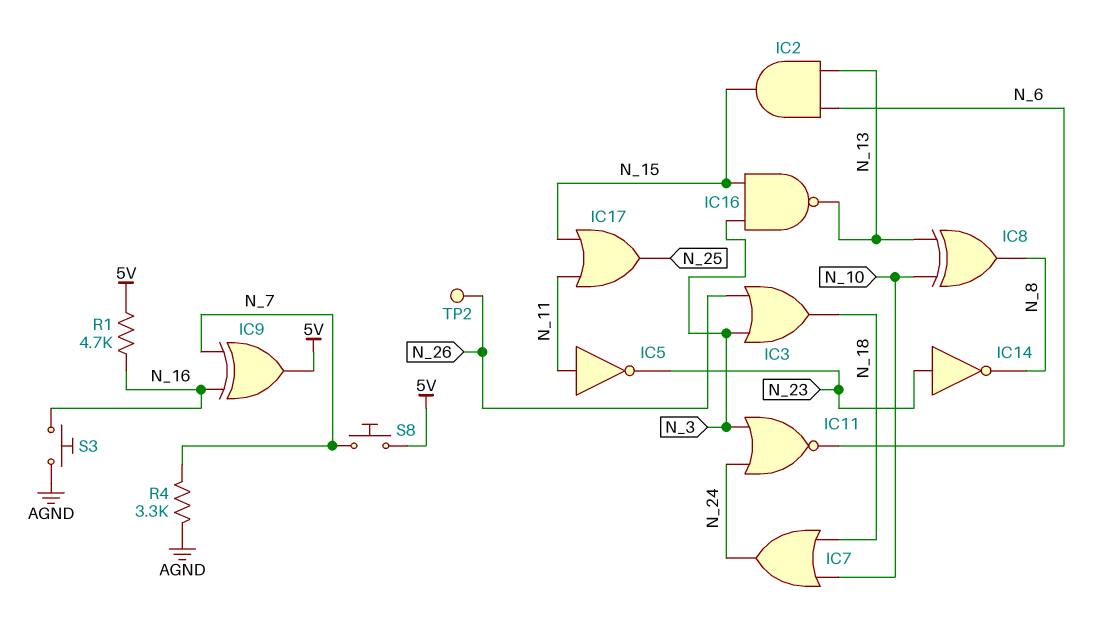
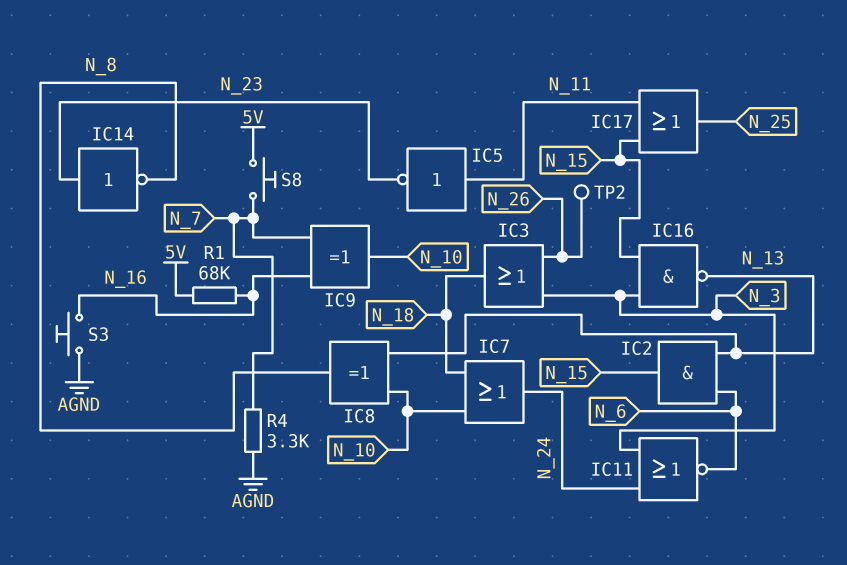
IC9: XOR (in N_7, in N_16, out 5V) -> XOR (in N_7, in N_16, out N_10)
R1: 4.7k (5V, N_16) -> 68k (5V, N_16)

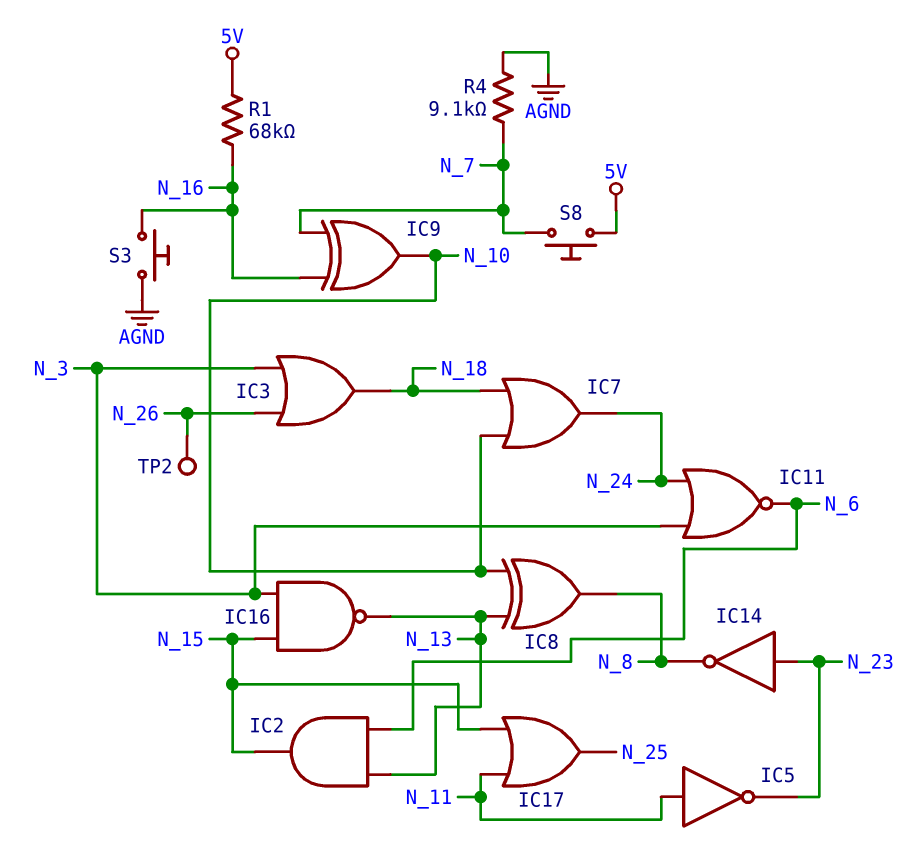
R4: 3.3k (AGND, N_7) -> 9.1k (AGND, N_7)

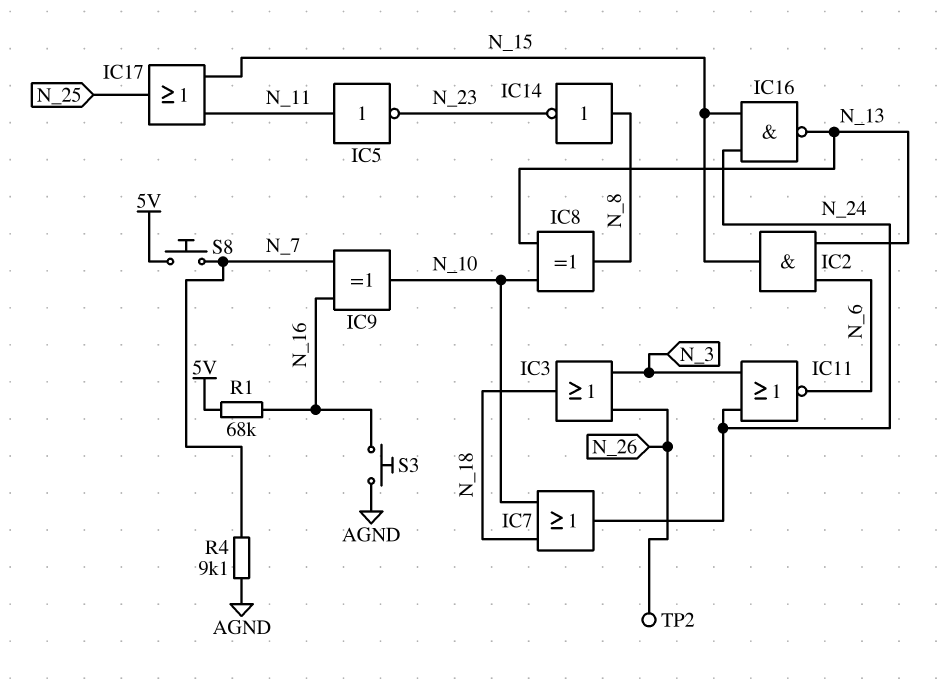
IC14: NOT (in N_23, out N_8) -> NOT (in N_8, out N_23)
IC16: NAND (in N_3, in N_15, out N_13) -> NAND (in N_15, in N_24, out N_13)

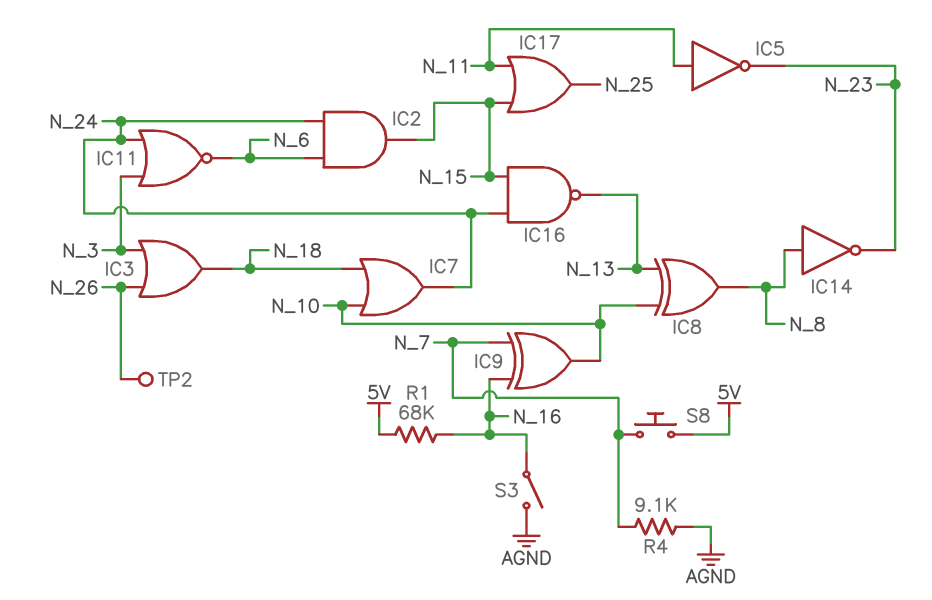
IC2: AND (in N_6, in N_13, out N_15) -> AND (in N_6, in N_24, out N_15)
S3: button (AGND, N_16) -> switch (AGND, N_16)

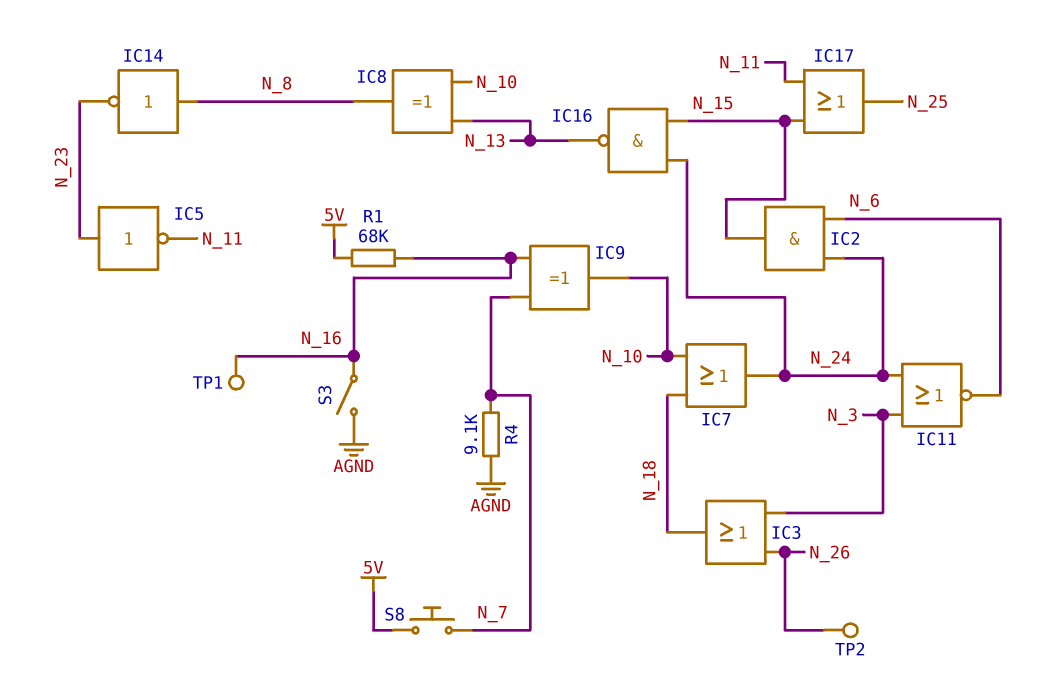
IC5: NOT (in N_11, out N_23) -> NOT (in N_23, out N_11)
TP1: none -> test point (N_16)

